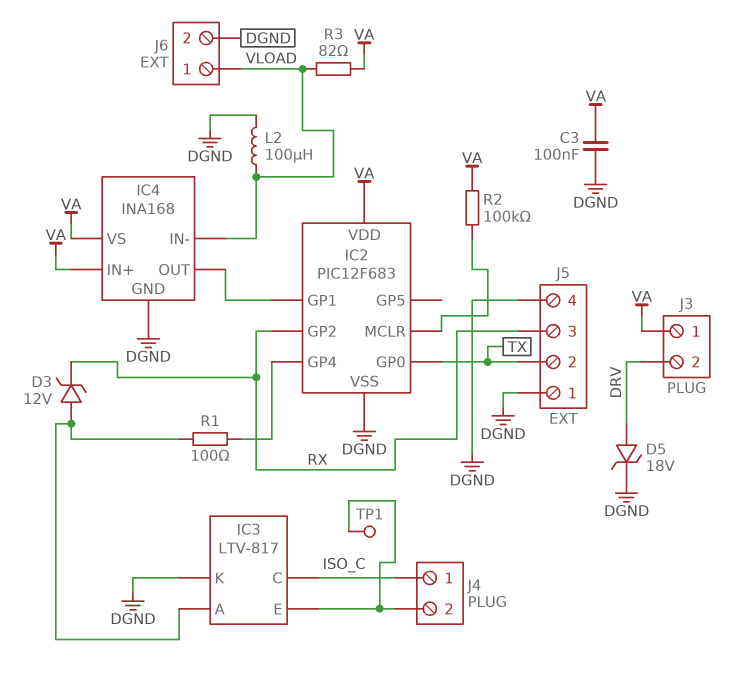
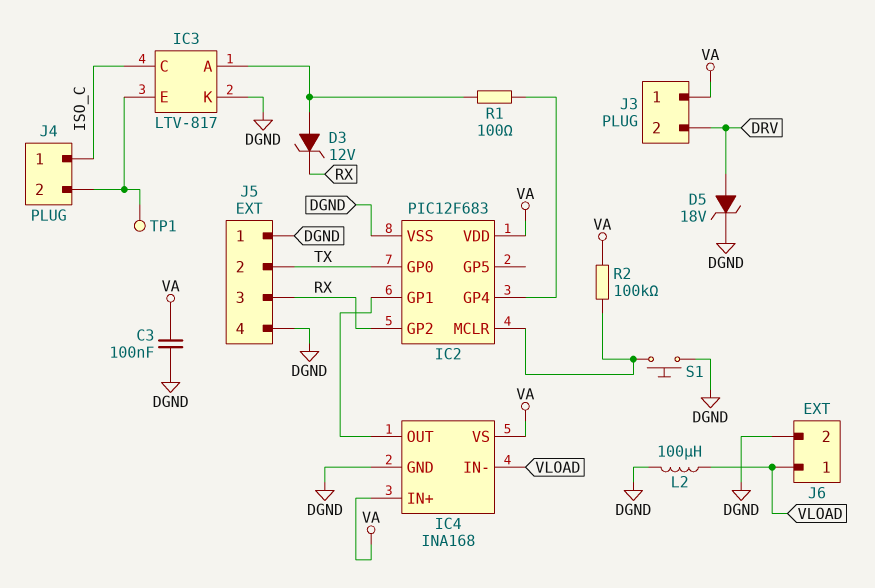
R3: 82 (VA, VLOAD) -> none
S1: none -> button (DGND, IC2/MCLR)

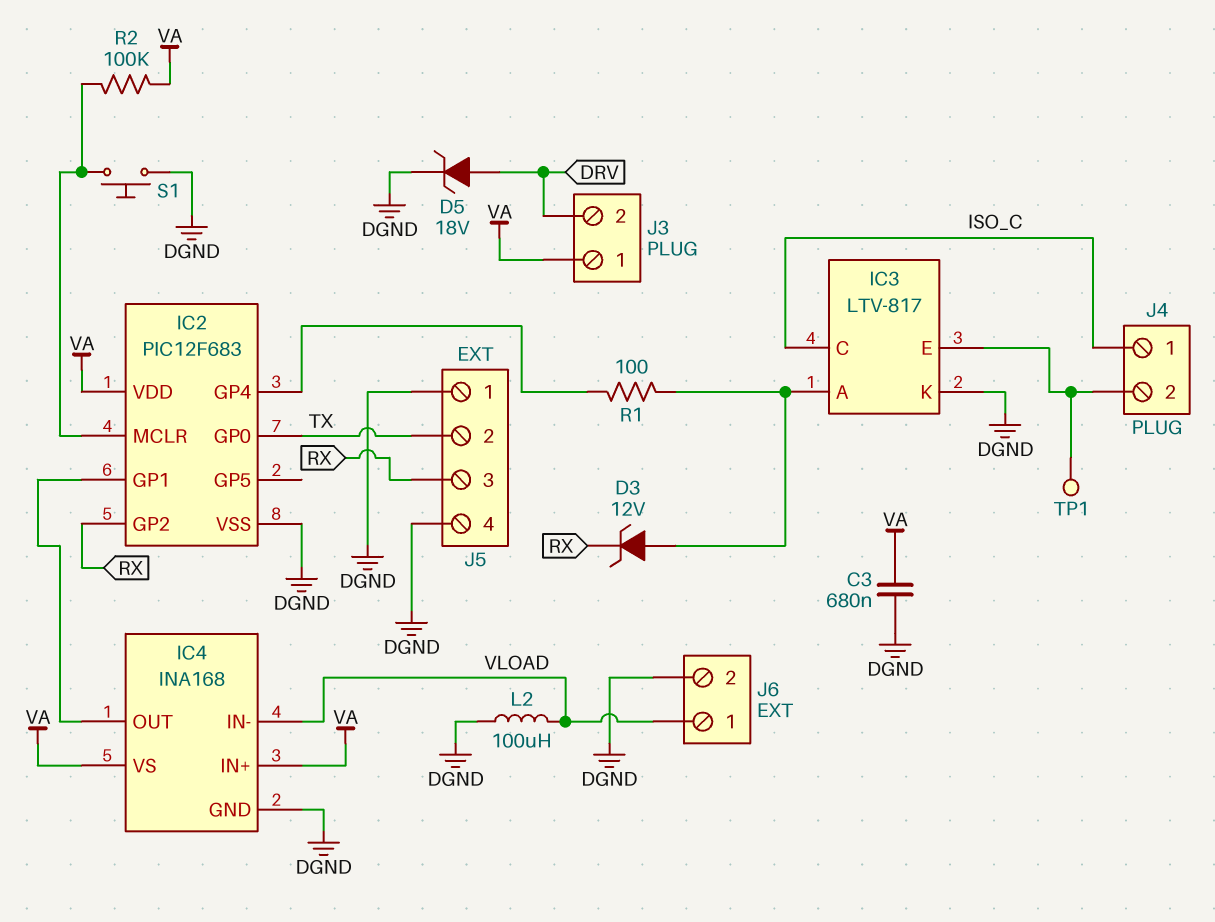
C3: 100nF (DGND, VA) -> 680nF (DGND, VA)

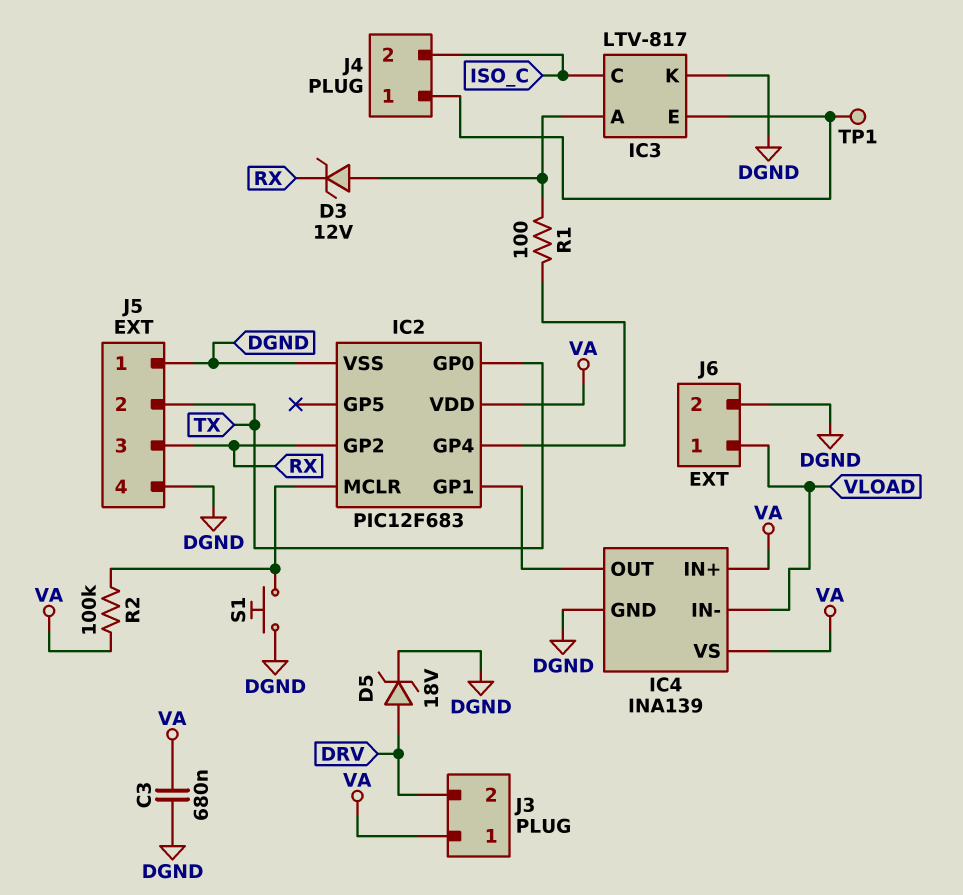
IC4: INA168 -> INA139
J4 pin 1: ISO_C -> IC3/E
J4 pin 2: IC3/E -> ISO_C
L2: 100uH (DGND, VLOAD) -> none

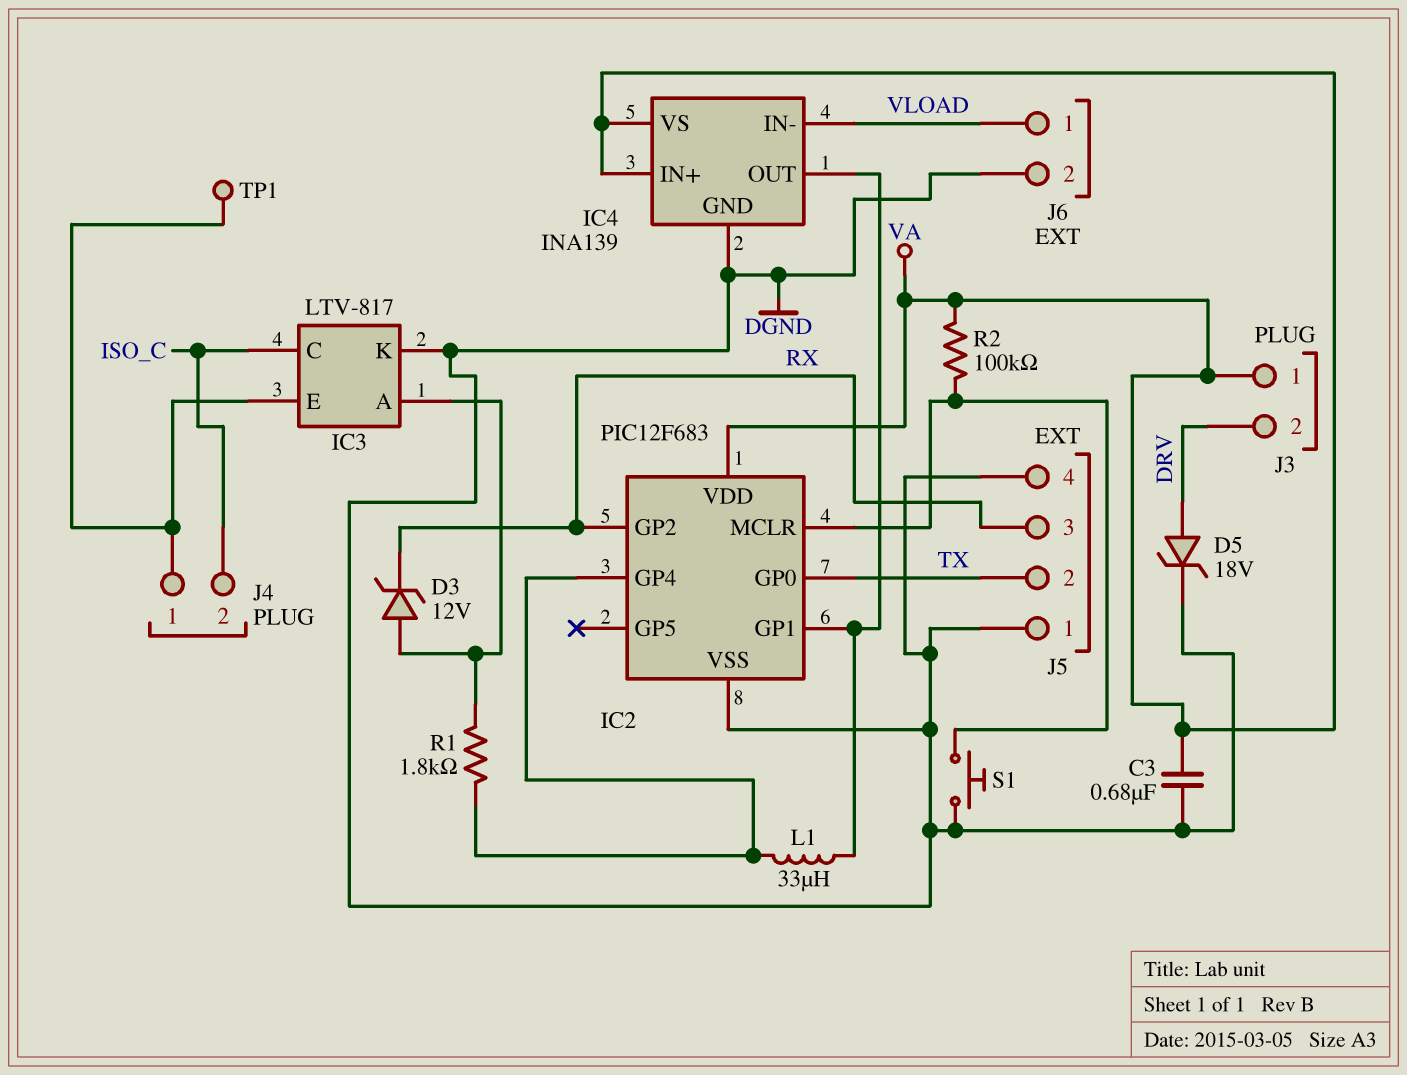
L1: none -> 33uH (IC2/GP1, IC2/GP4)
R1: 100 (IC2/GP4, IC3/A) -> 1.8k (IC2/GP4, IC3/A)

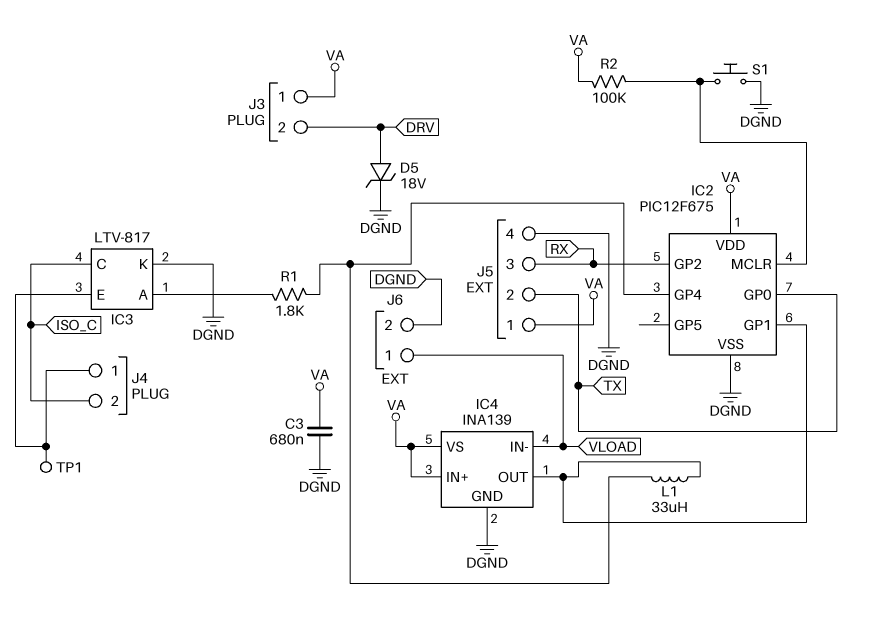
D3: zener 12V (A IC3/A, K RX) -> none
IC2: PIC12F683 -> PIC12F675
J5 pin 1: DGND -> VA

